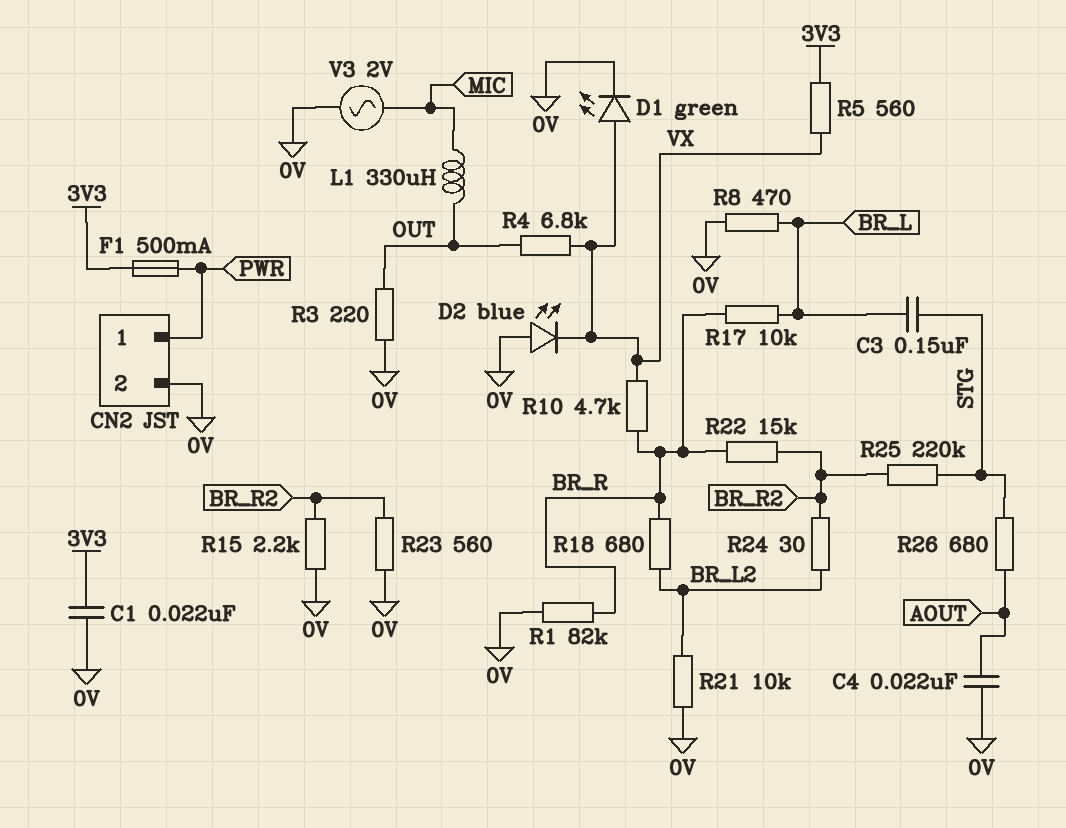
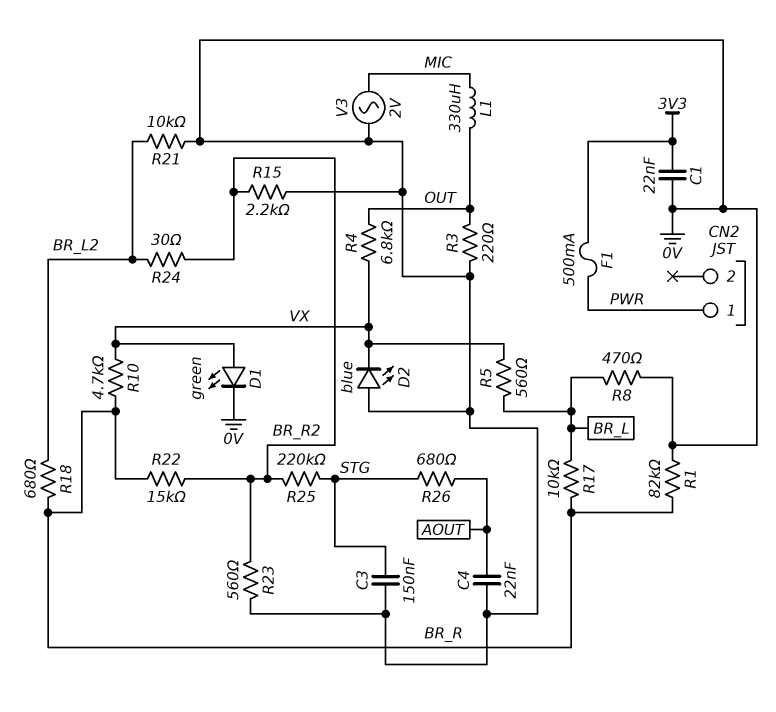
C3: 150nF (BR_L, STG) -> 150nF (0V, STG)
CN2 pin 2: 0V -> none
R5: 560 (3V3, VX) -> 560 (BR_L, VX)

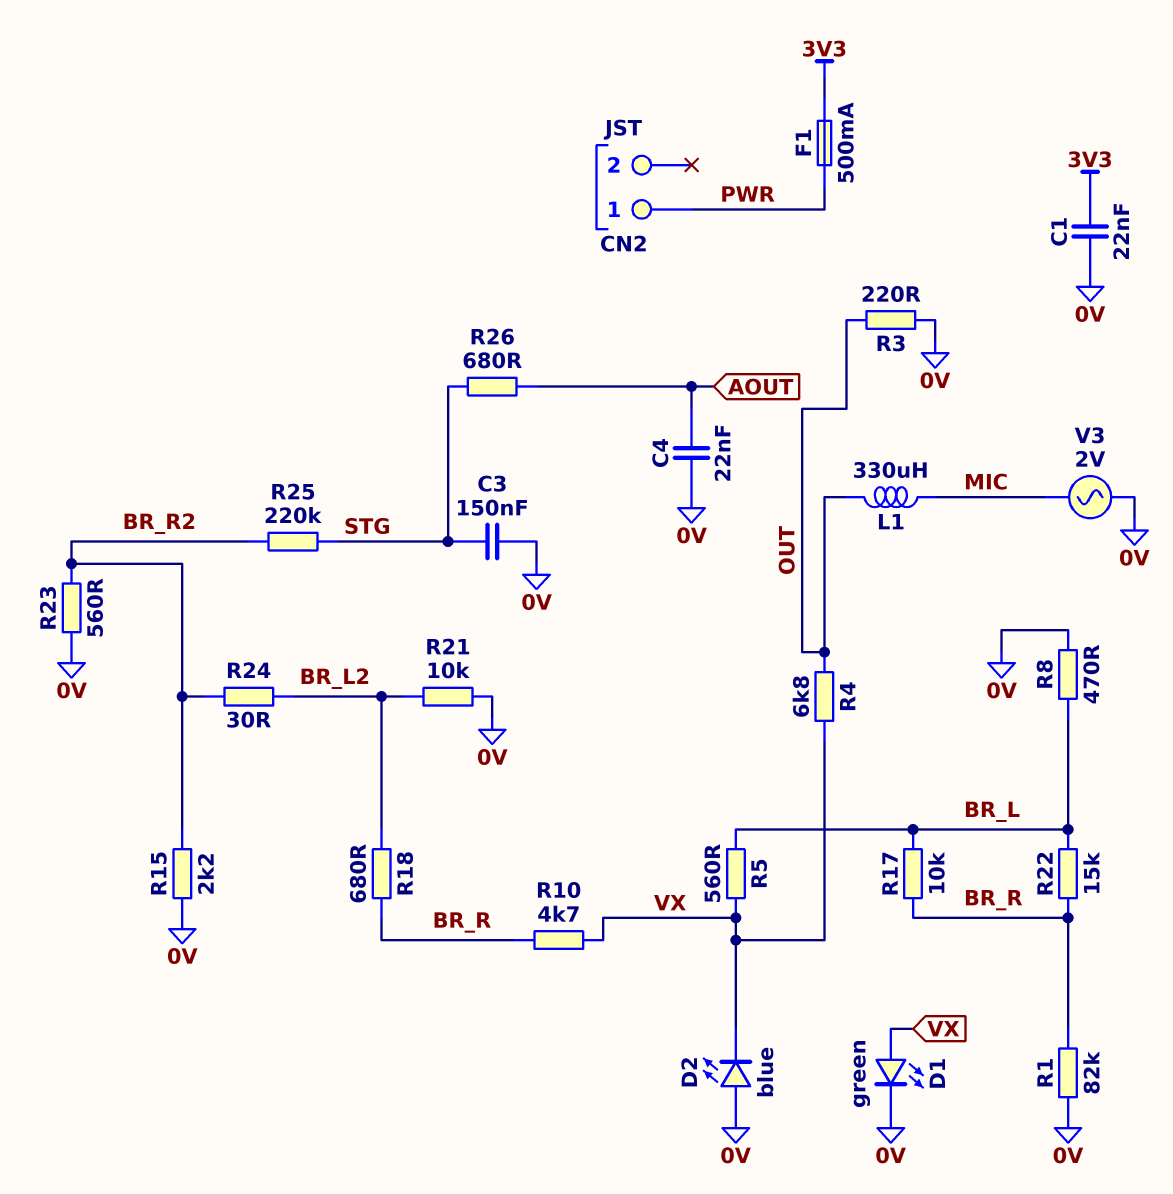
R22: 15k (BR_R, BR_R2) -> 15k (BR_L, BR_R)

